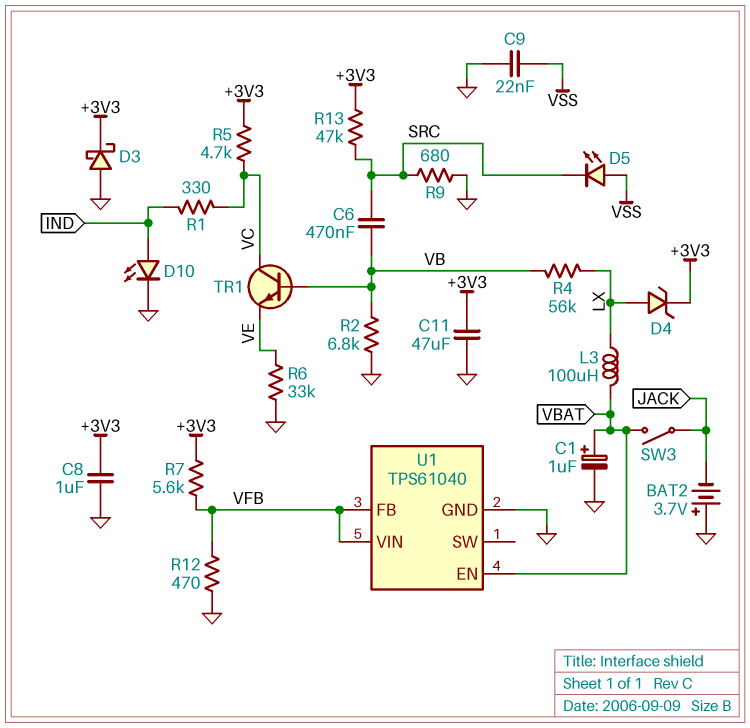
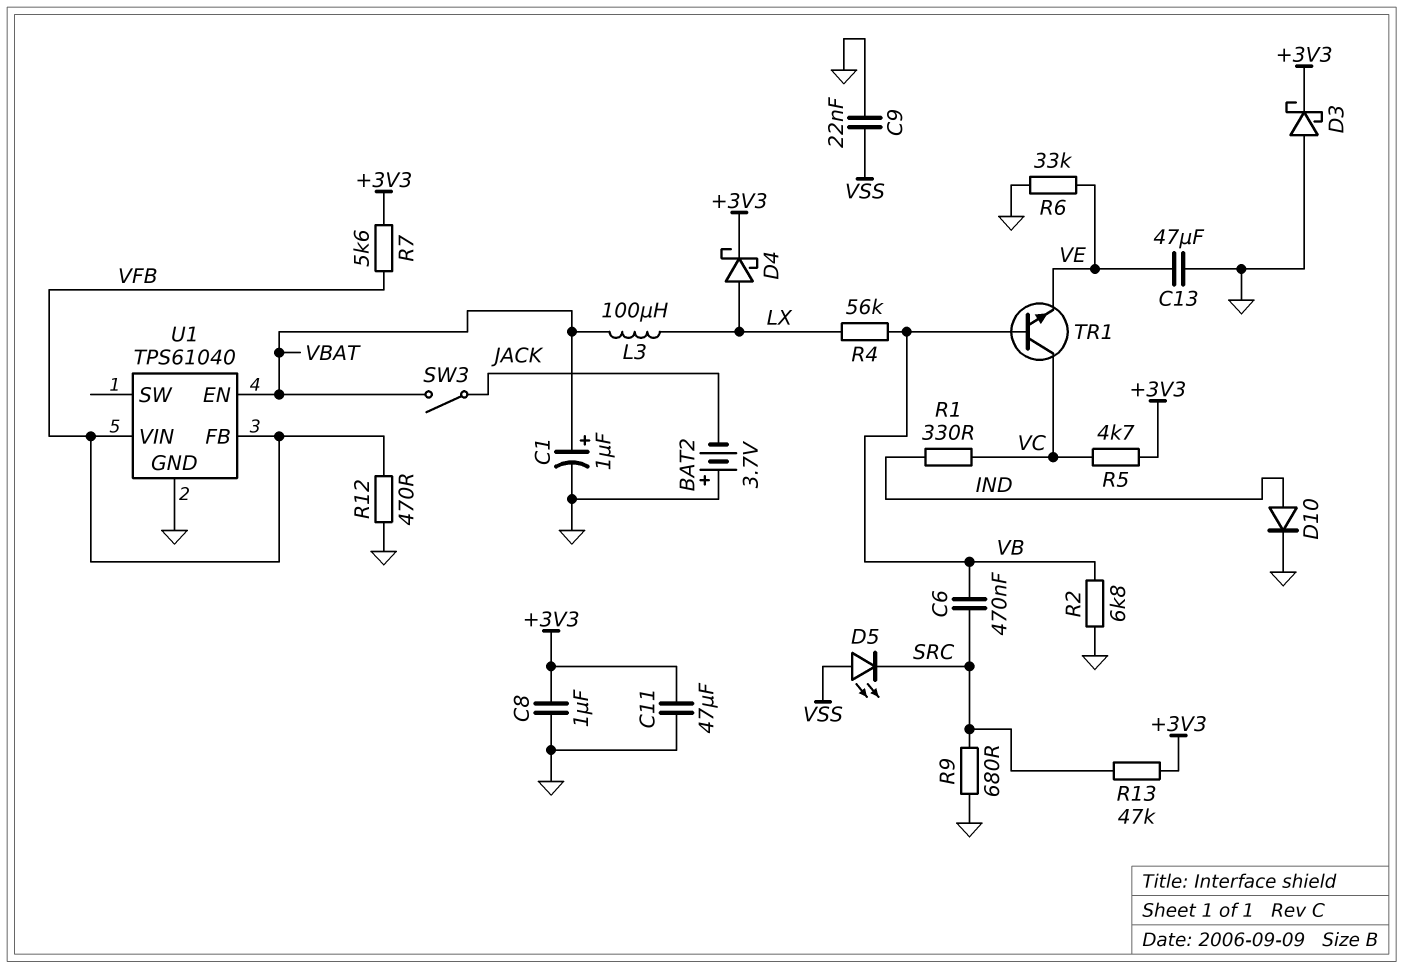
C13: none -> 47uF (GND, VE)
D4: zener (A LX, K +3V3) -> schottky (A LX, K +3V3)
D10: LED (A IND, K GND) -> diode (A IND, K GND)

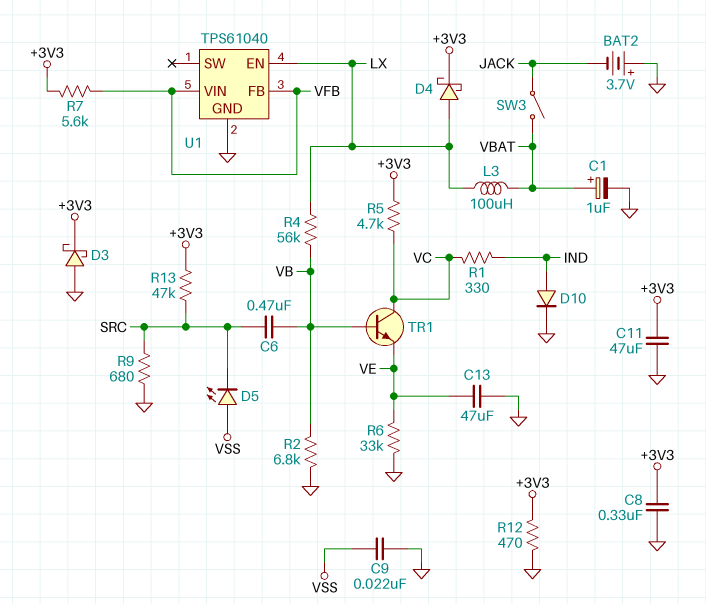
C8: 1uF (+3V3, GND) -> 330nF (+3V3, GND)
R12: 470 (GND, VFB) -> 470 (+3V3, GND)
U1 pin EN: VBAT -> LX

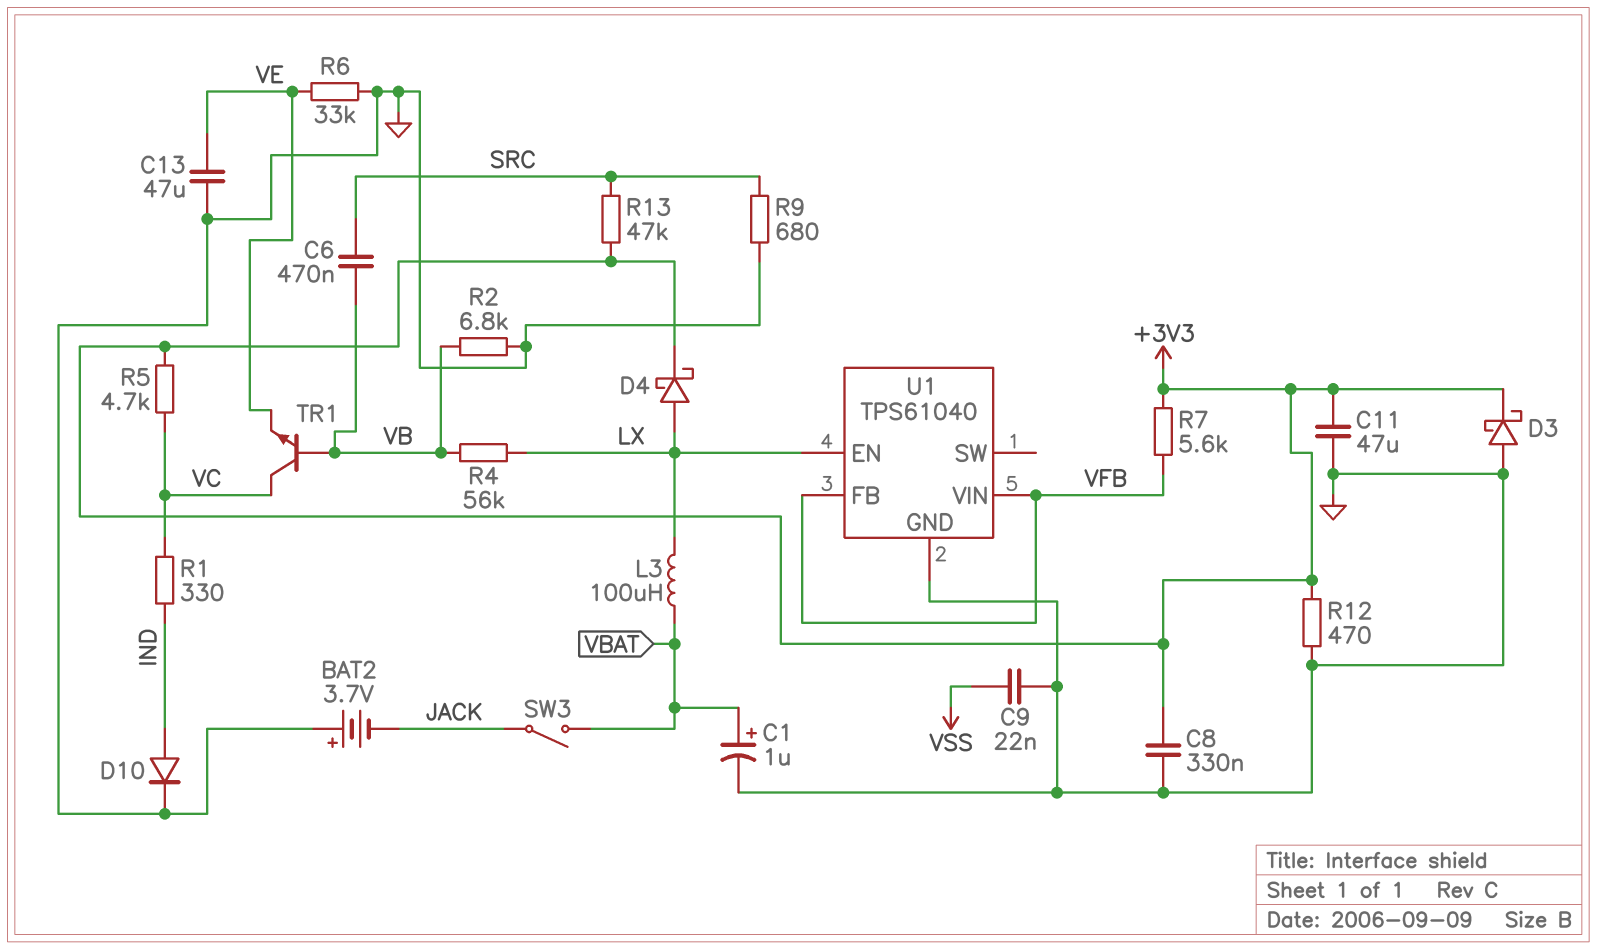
D5: LED (A VSS, K SRC) -> none

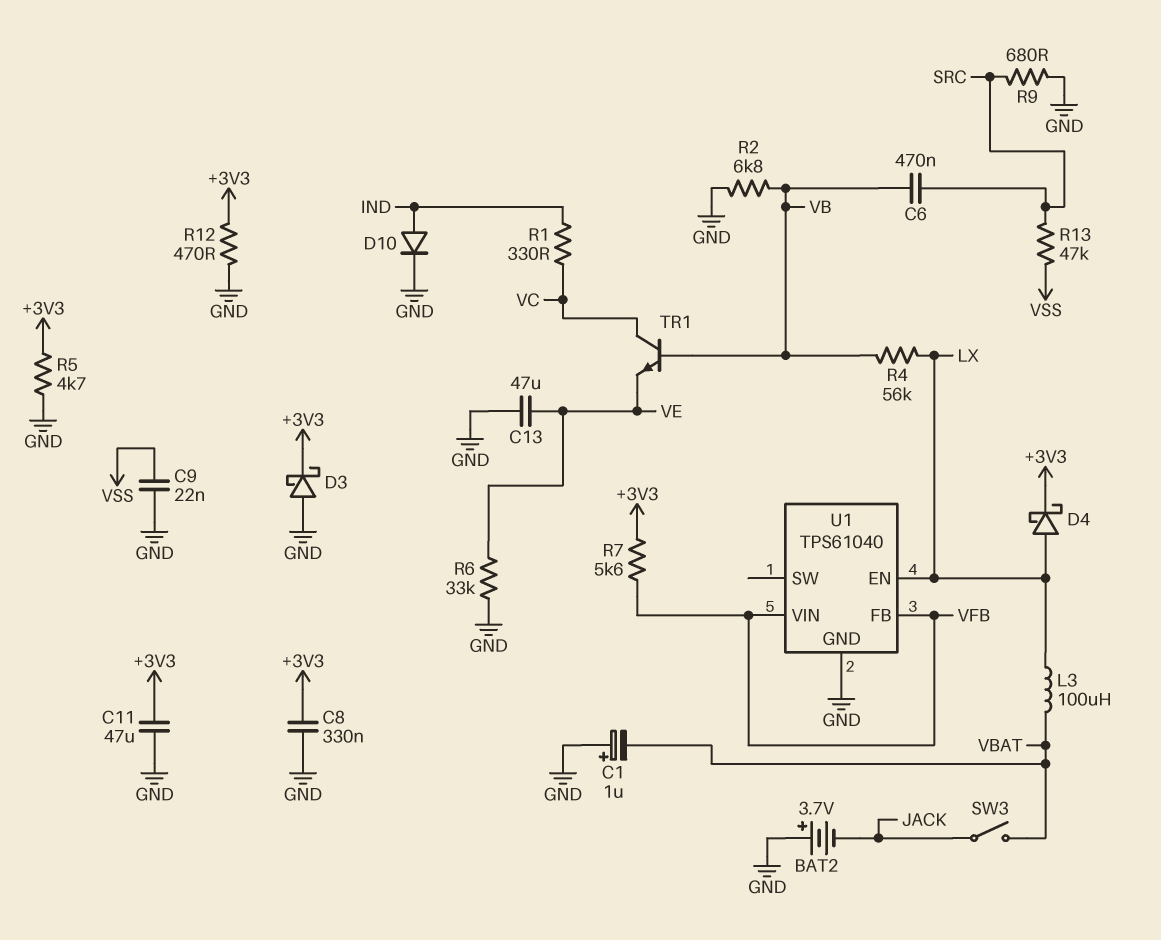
C1: 1uF (plus VBAT, minus GND) -> 1uF (plus GND, minus VBAT)
R5: 4.7k (+3V3, VC) -> 4.7k (+3V3, GND)
R13: 47k (+3V3, SRC) -> 47k (SRC, VSS)

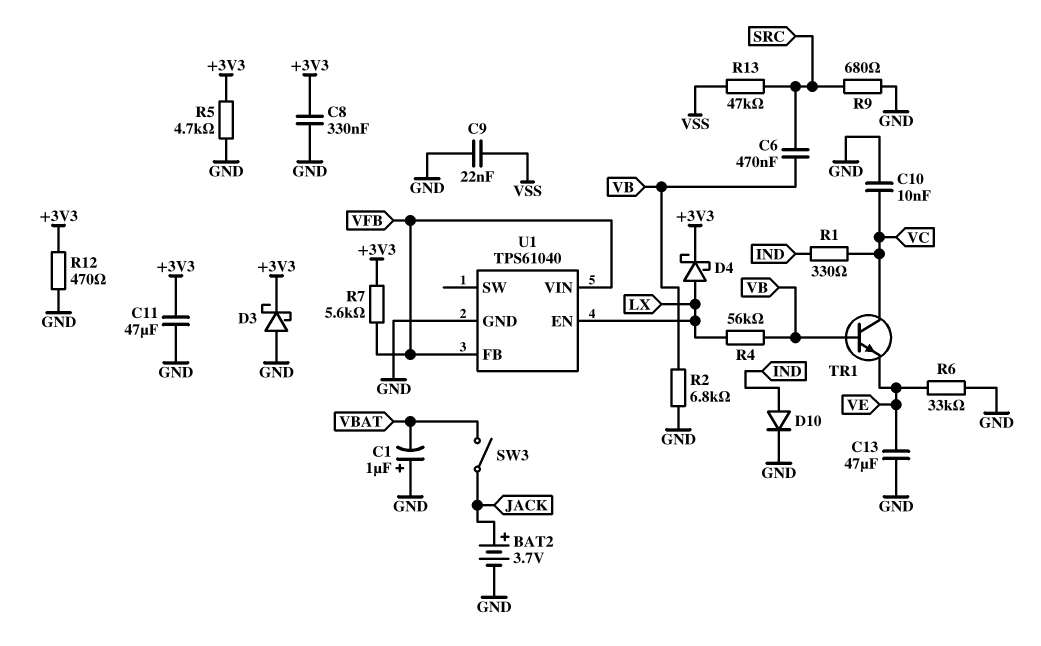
BAT2: 3.7V (plus GND, minus JACK) -> 3.7V (plus JACK, minus GND)
C10: none -> 10nF (GND, VC)
L3: 100uH (LX, VBAT) -> none

